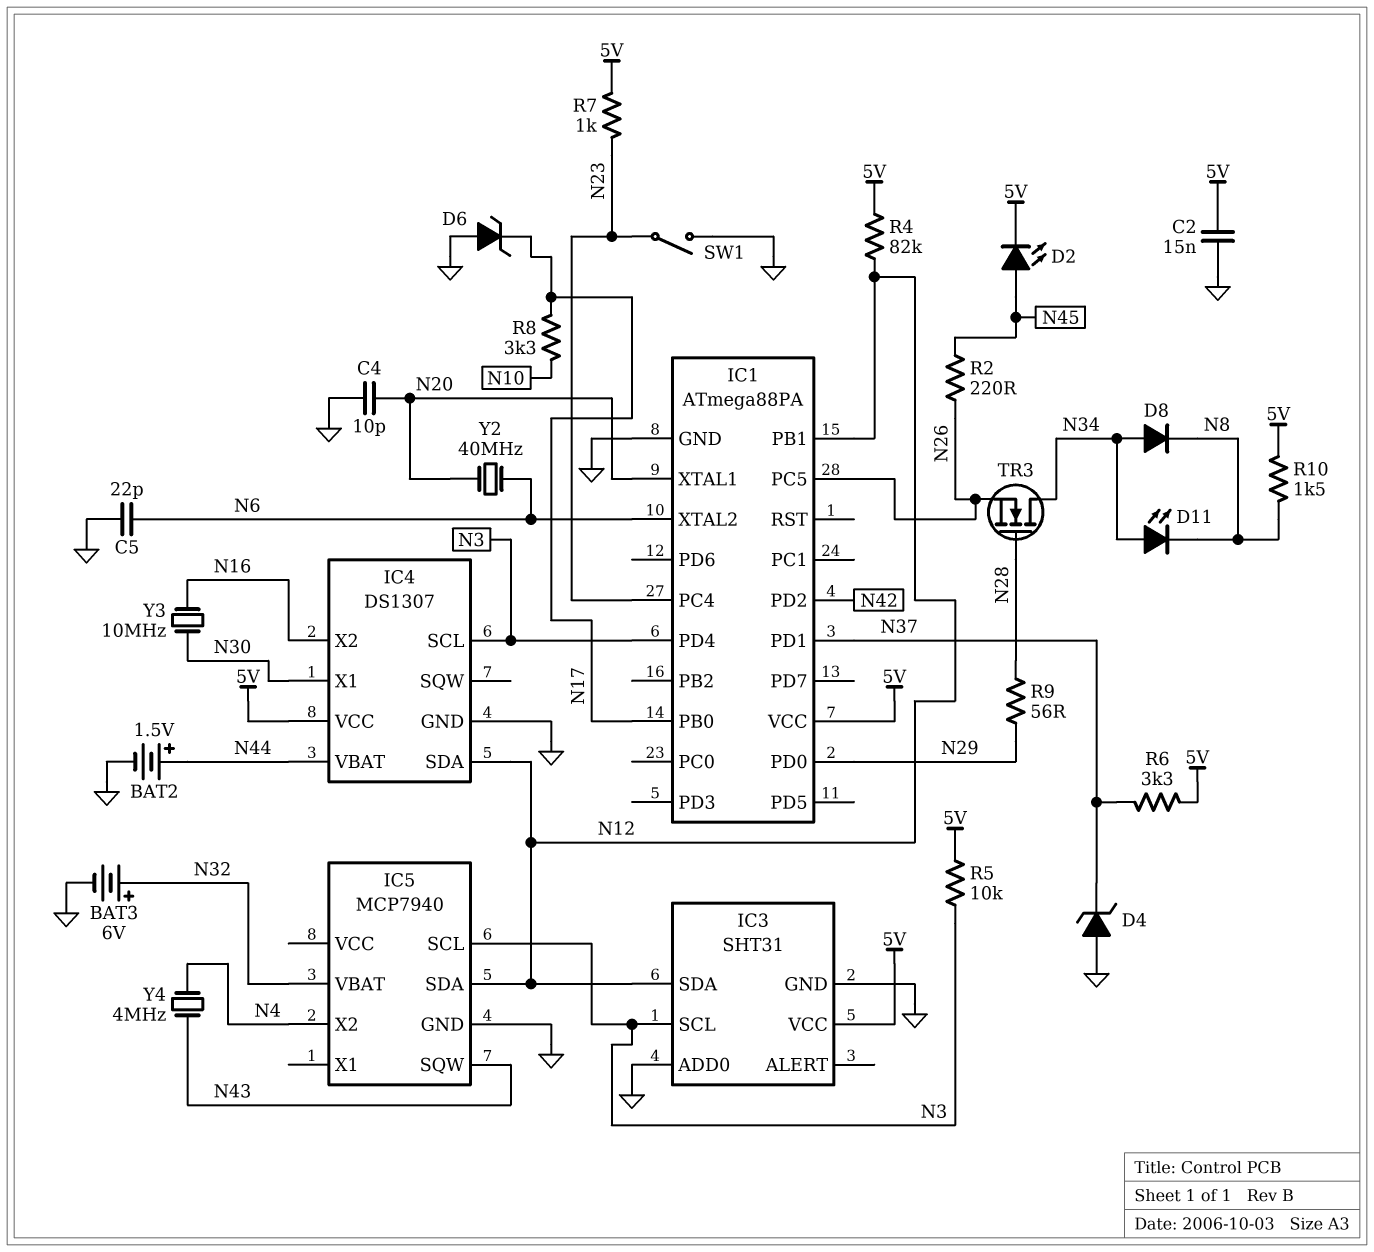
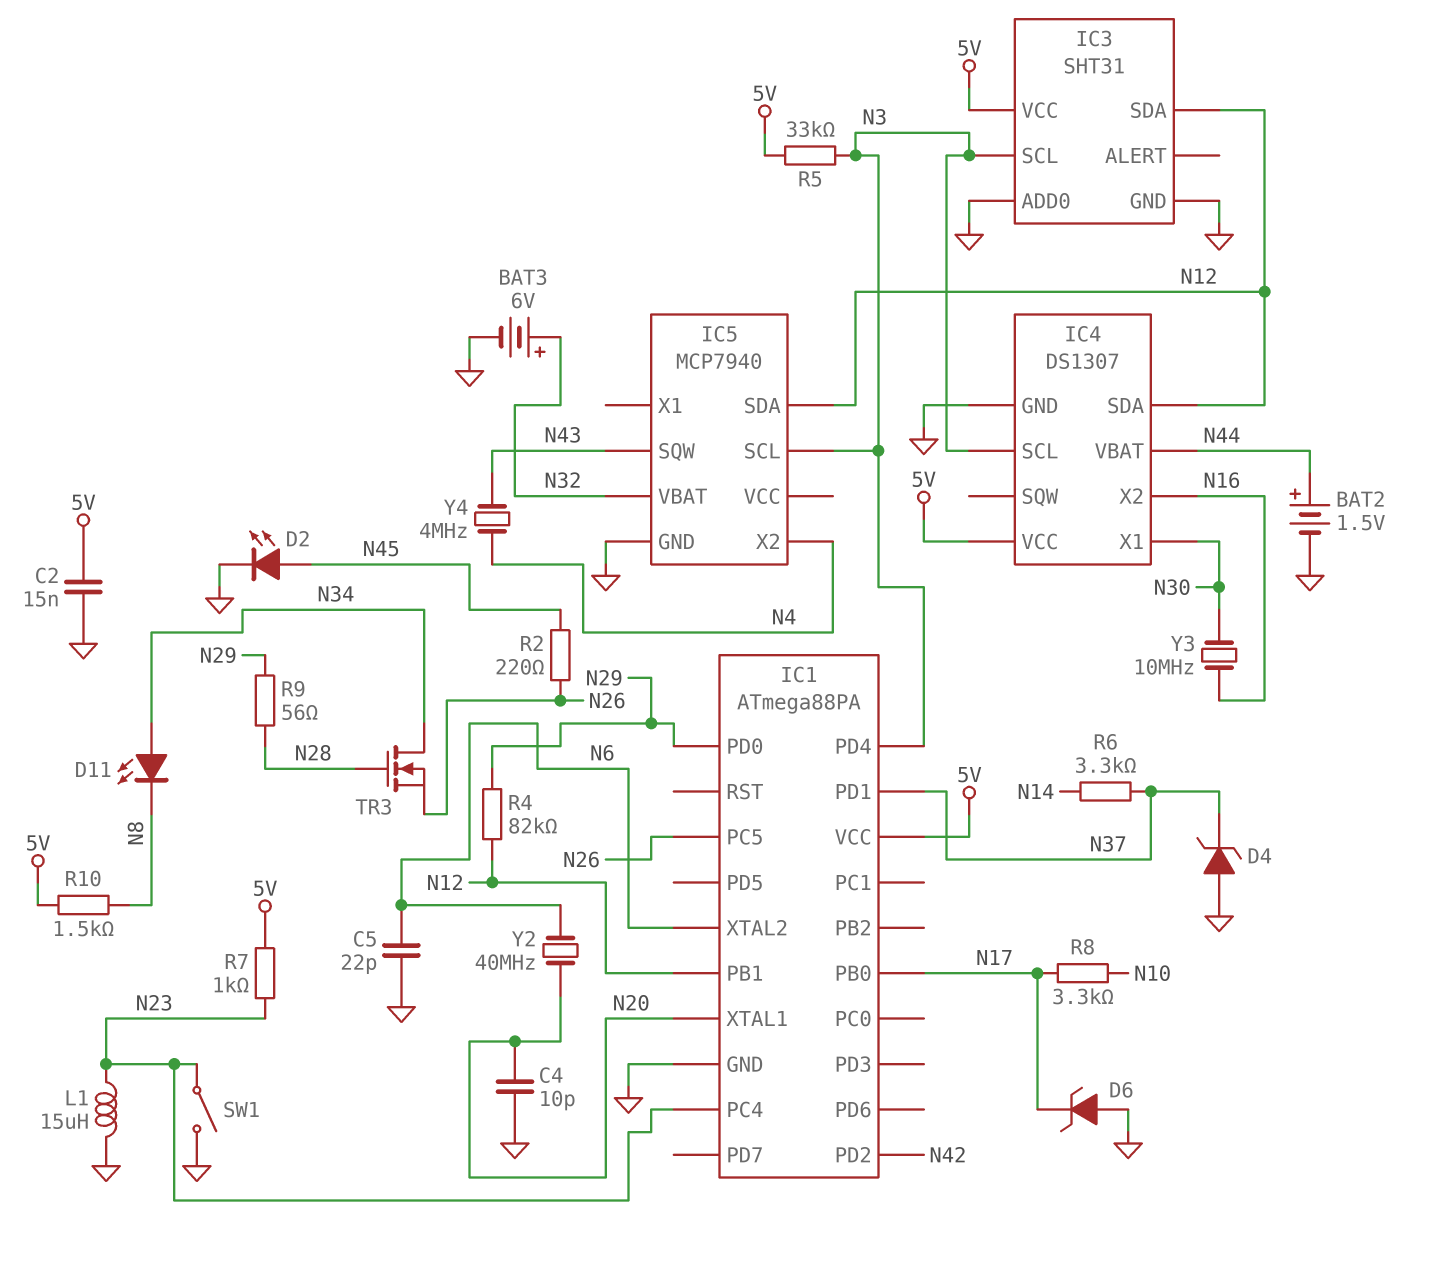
D2: LED (A N45, K 5V) -> LED (A N45, K GND)
D8: diode (A N34, K N8) -> none
L1: none -> 15uH (GND, N23)
R4: 82k (5V, N12) -> 82k (N12, N29)
R5: 10k (5V, N3) -> 33k (5V, N3)
R6: 3.3k (5V, N37) -> 3.3k (N14, N37)

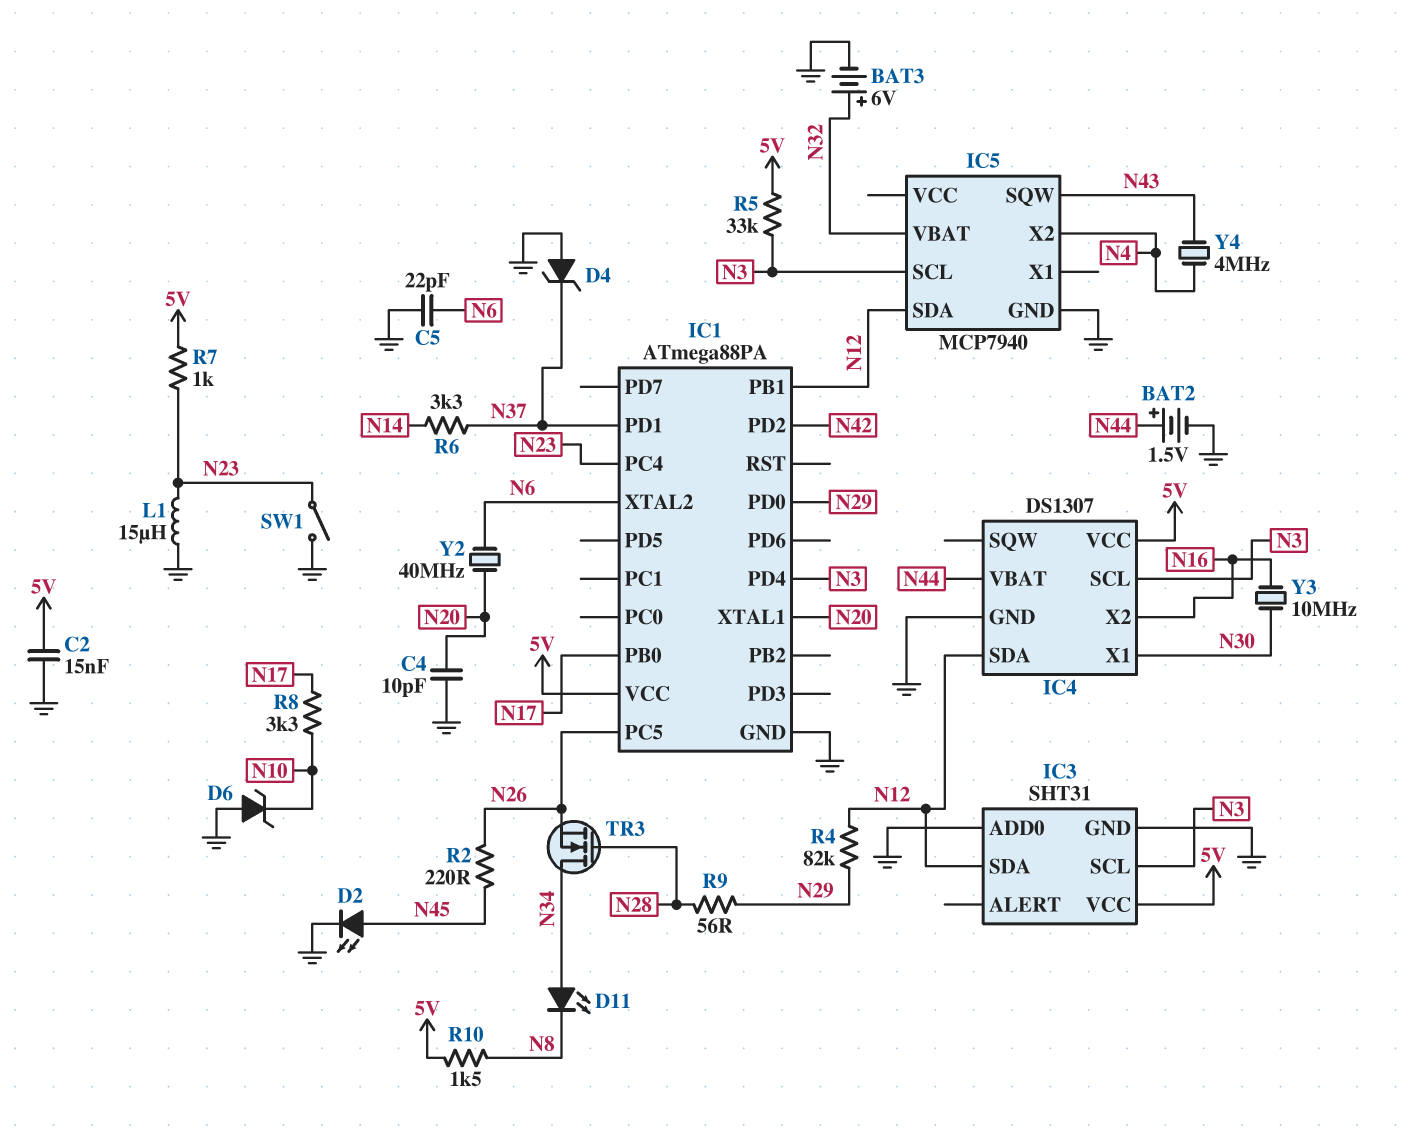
D6: zener (A GND, K N17) -> zener (A GND, K N10)

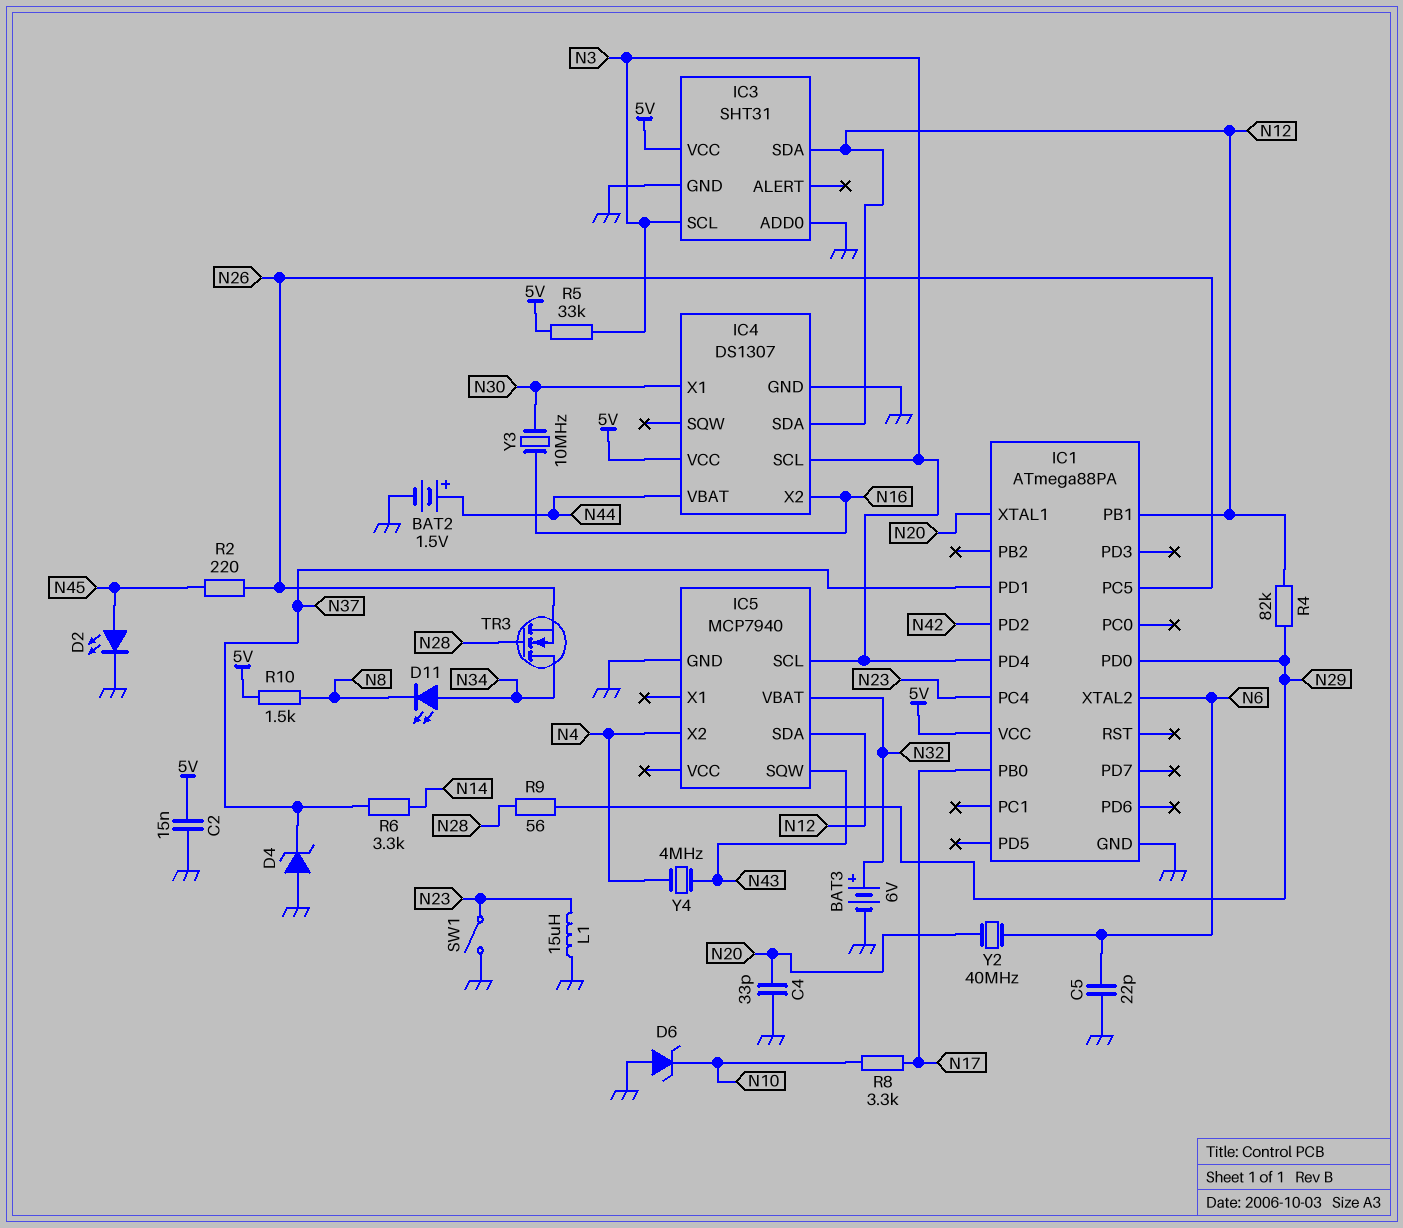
C4: 10pF (GND, N20) -> 33pF (GND, N20)
R7: 1k (5V, N23) -> none

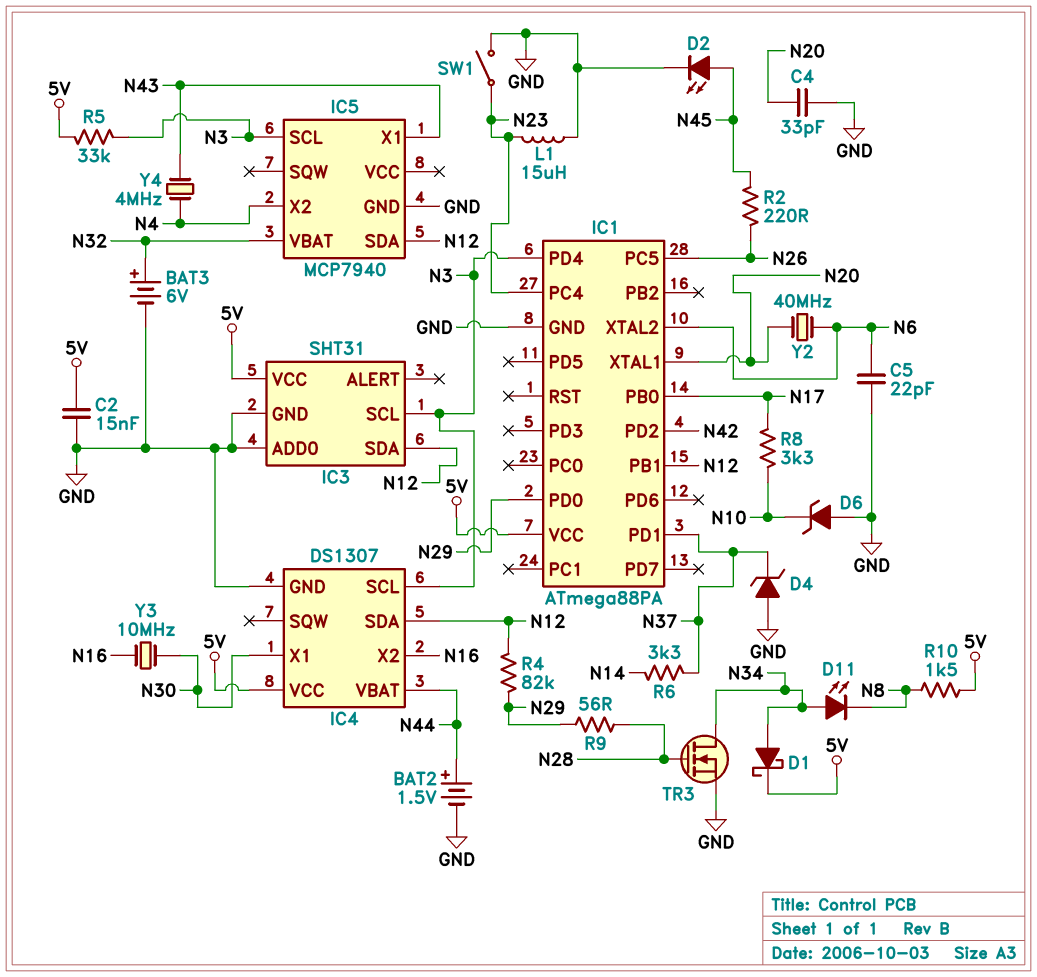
D1: none -> schottky (A N34, K 5V)
IC5 pin SQW: N43 -> none
IC5 pin X1: none -> N43
TR3: NMOS (G N28, D N34, S N26) -> NMOS (G N28, D N34, S GND)

